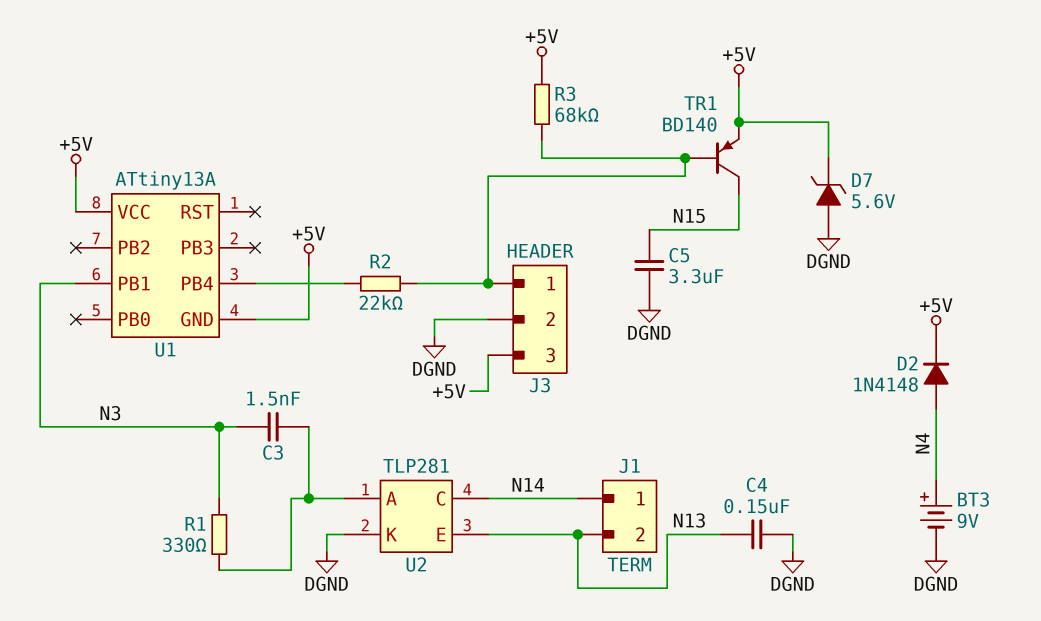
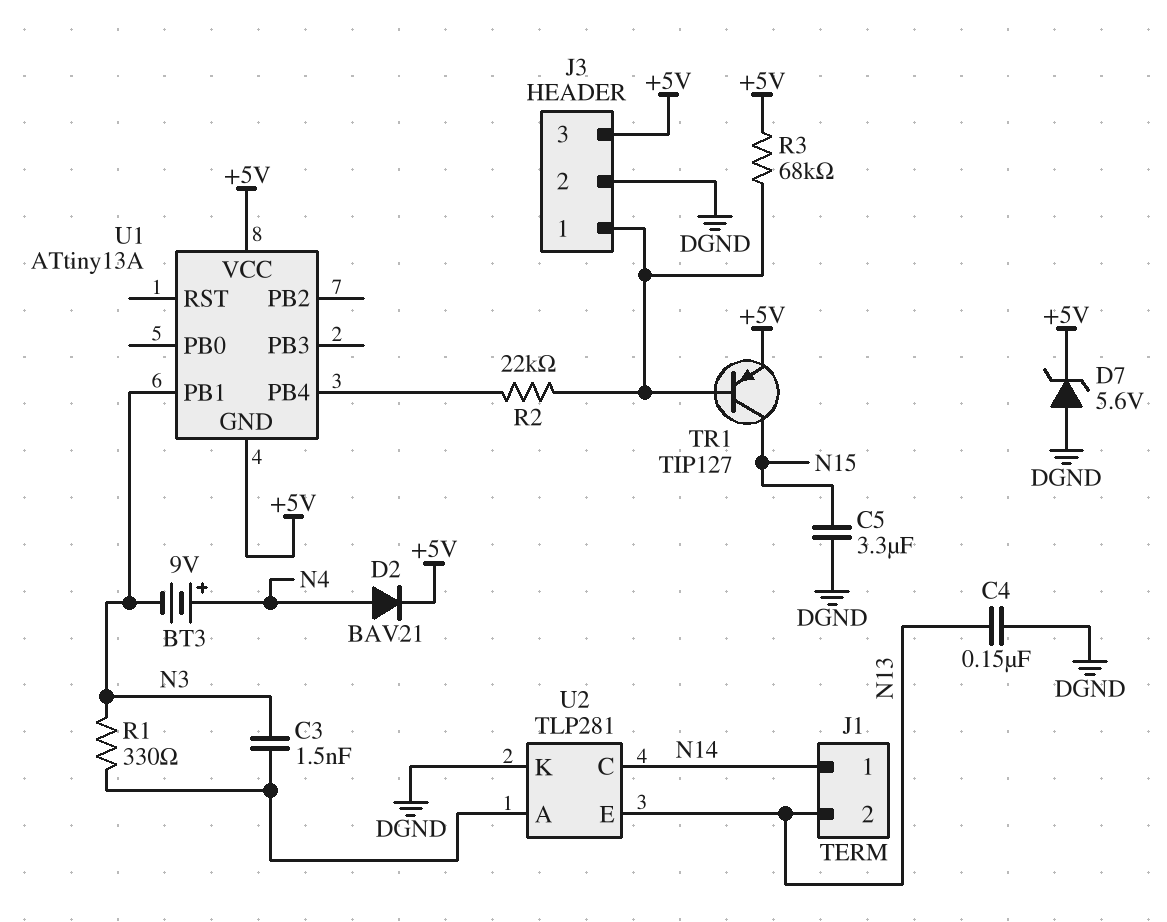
BT3: 9V (plus N4, minus DGND) -> 9V (plus N4, minus N3)
D2: diode 1N4148 (A N4, K +5V) -> diode BAV21 (A N4, K +5V)
TR1: PNP BD140 (B J3/1, C N15, E +5V) -> PNP TIP127 (B J3/1, C N15, E +5V)

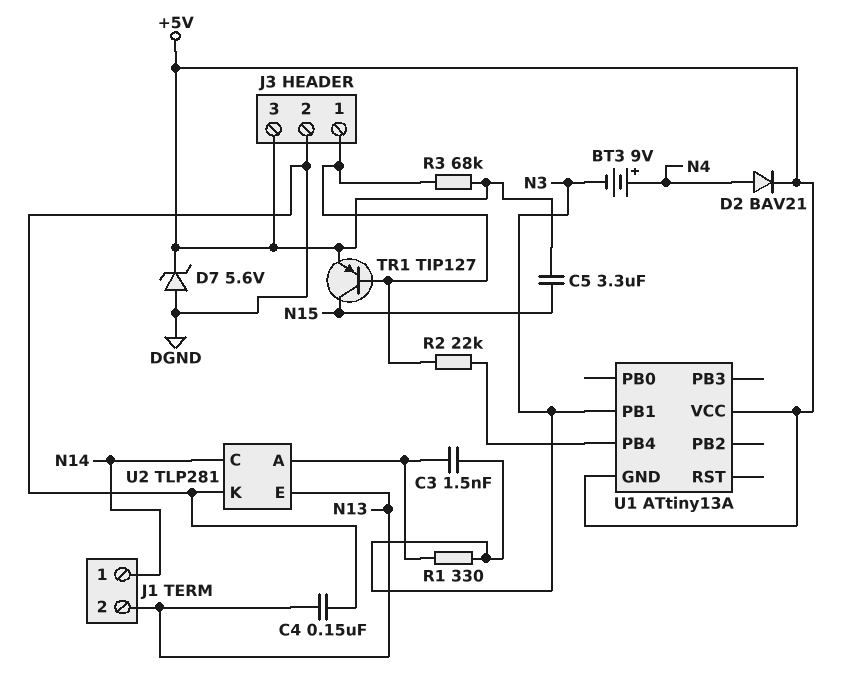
C5: 3.3uF (DGND, N15) -> 3.3uF (+5V, N15)

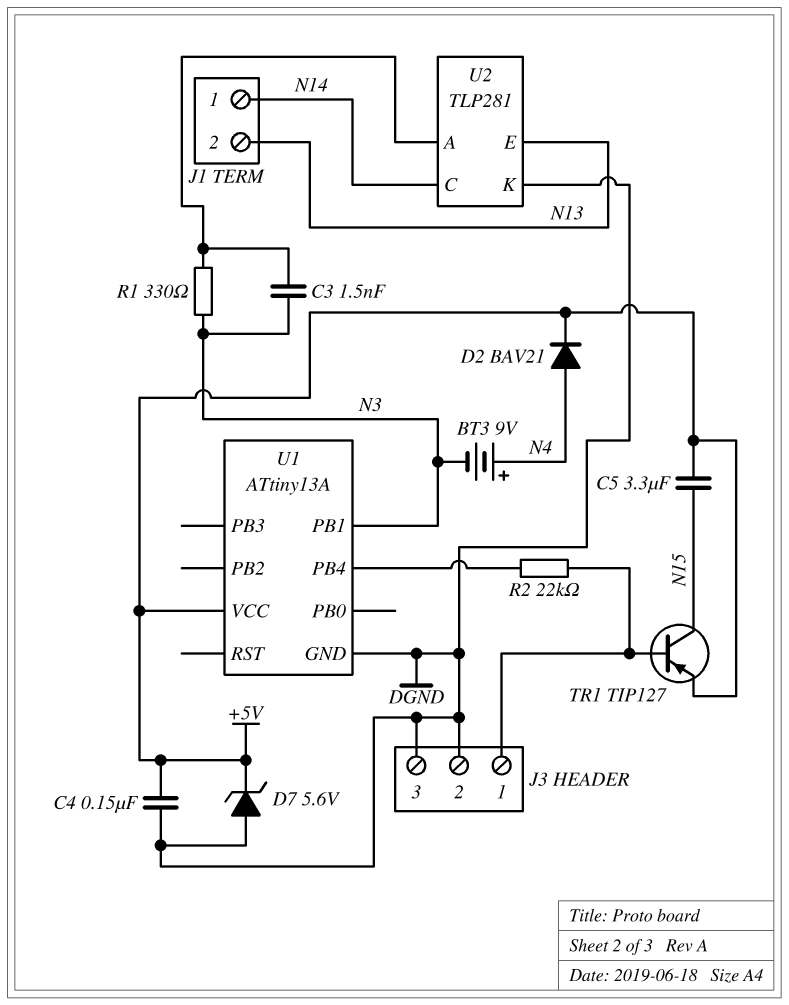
C4: 150nF (DGND, N13) -> 150nF (+5V, DGND)
J3 pin 3: +5V -> DGND
R3: 68k (+5V, J3/1) -> none
U1 pin GND: +5V -> DGND

